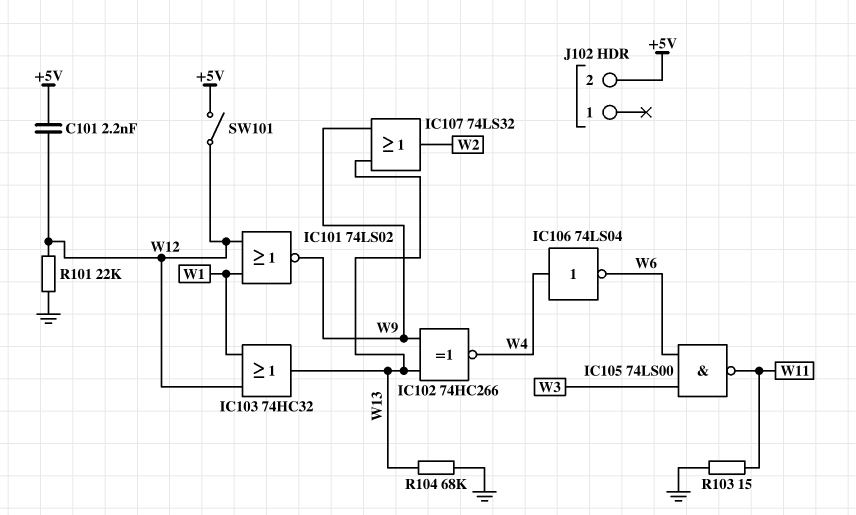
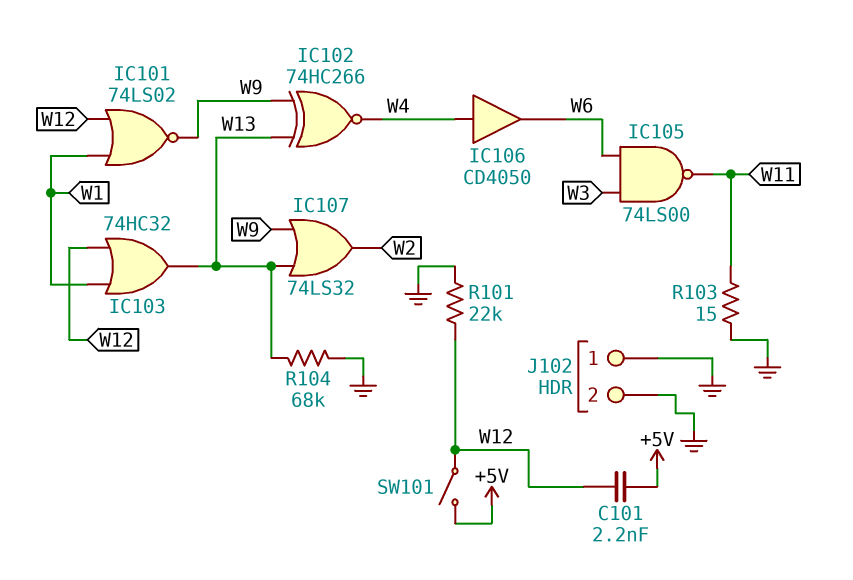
IC106: NOT 74LS04 (in W4, out W6) -> buffer CD4050 (in W4, out W6)
J102 pin 1: none -> GND
J102 pin 2: +5V -> GND

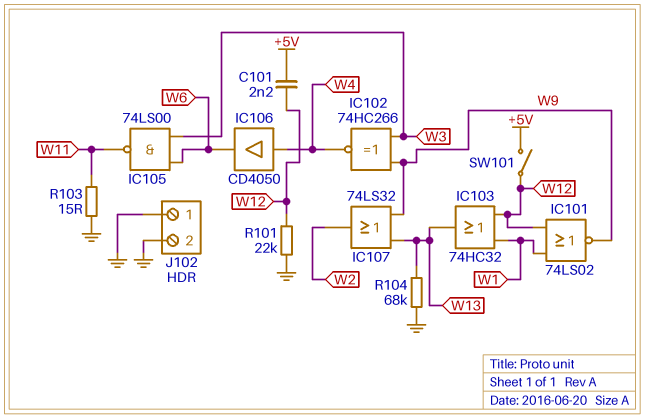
IC102: XNOR 74HC266 (in W9, in W13, out W4) -> XNOR 74HC266 (in W3, in W9, out W4)

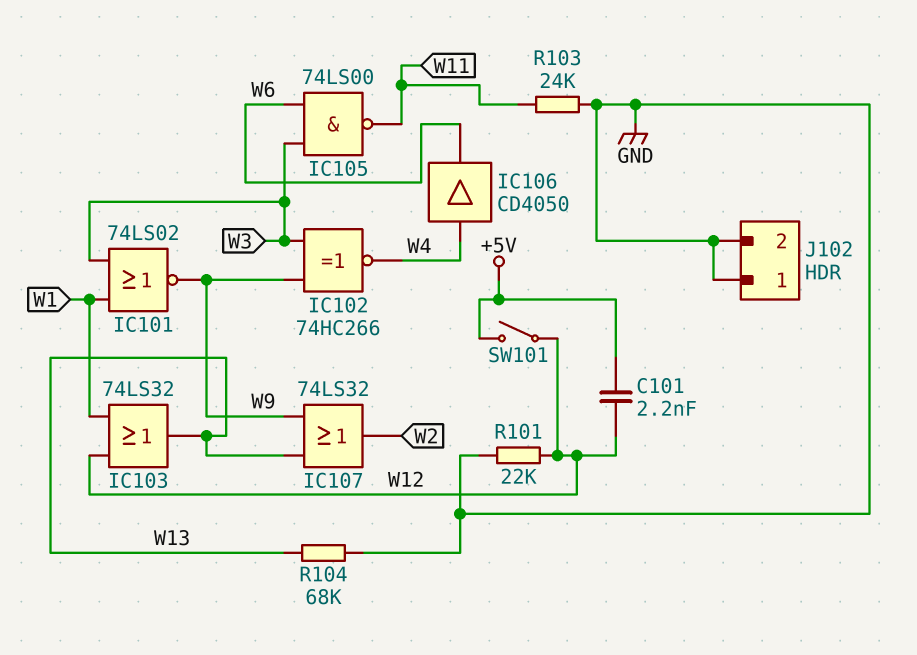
IC101: NOR 74LS02 (in W1, in W12, out W9) -> NOR 74LS02 (in W1, in W3, out W9)
IC103: OR 74HC32 (in W1, in W12, out W13) -> OR 74LS32 (in W1, in W12, out W13)
R103: 15 (GND, W11) -> 24k (GND, W11)

